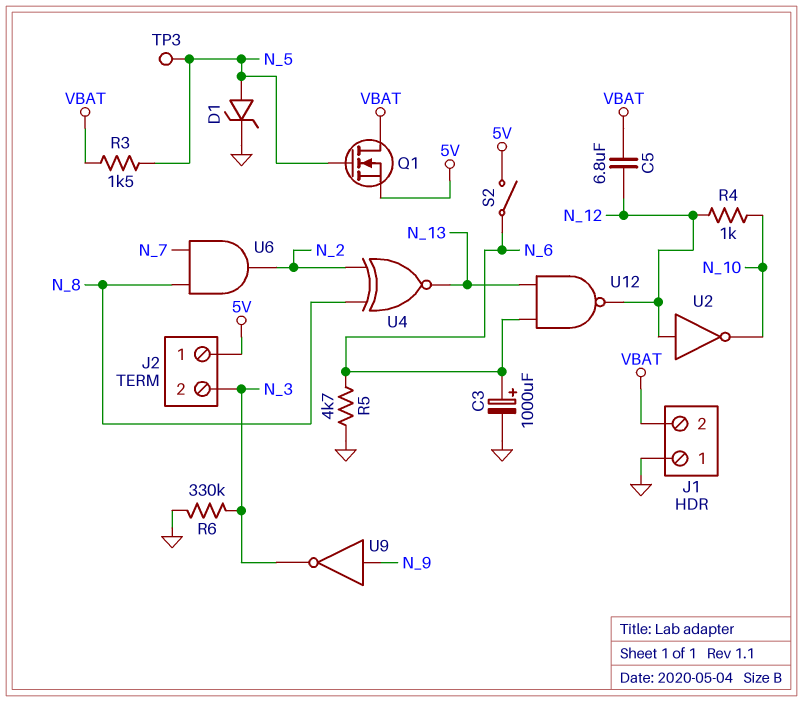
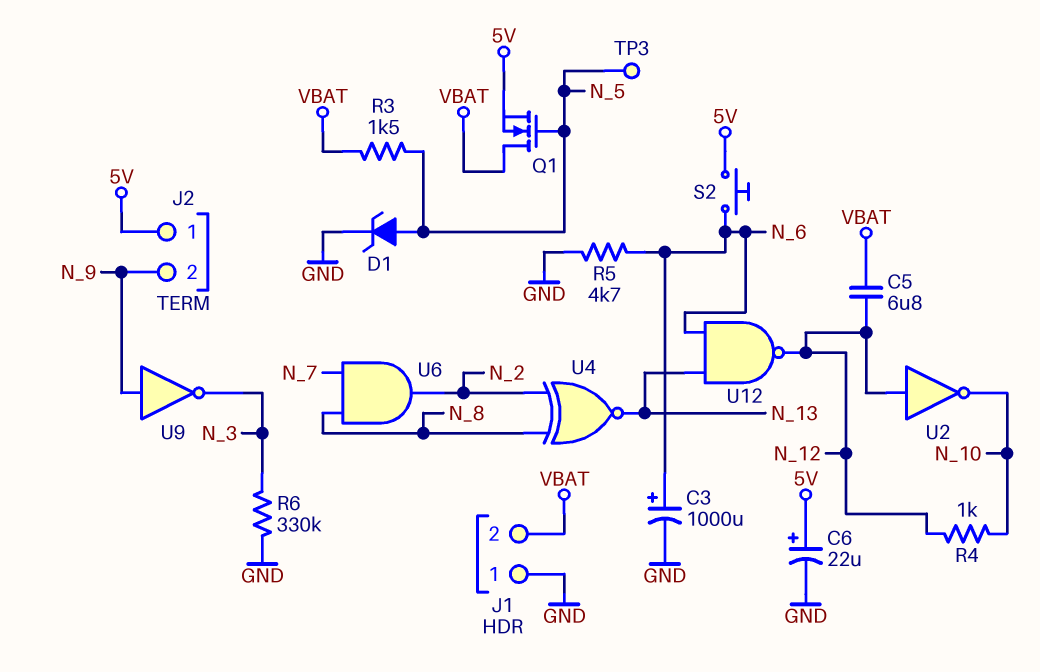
C6: none -> 22uF (plus 5V, minus GND)
J2 pin 2: N_3 -> N_9
S2: switch (5V, N_6) -> button (5V, N_6)

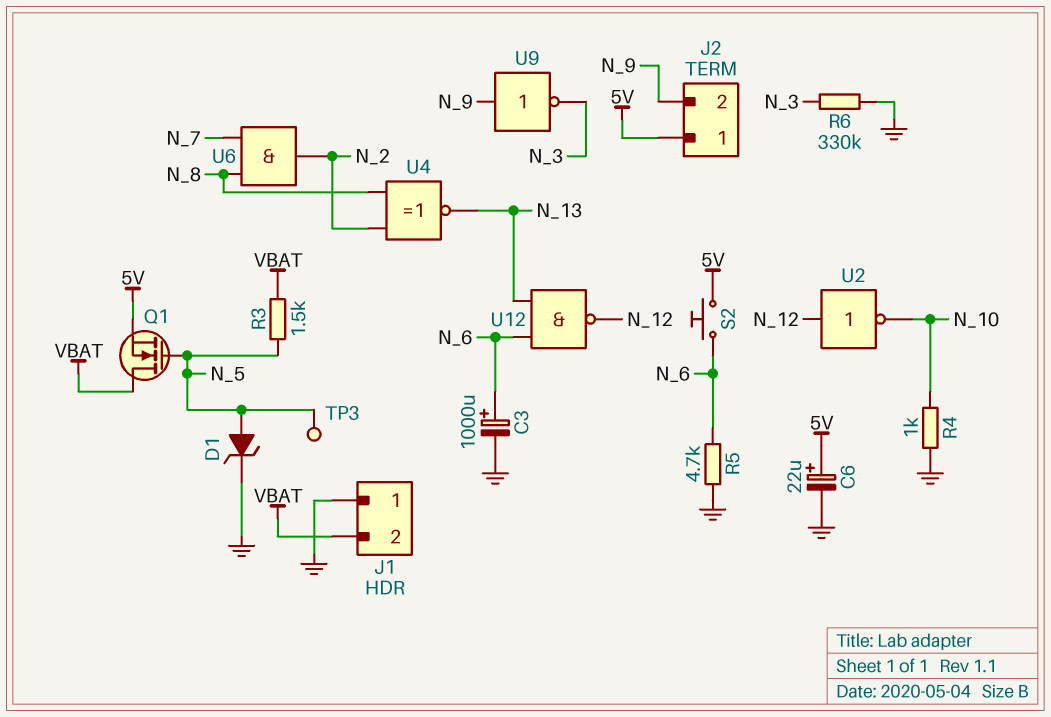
C5: 6.8uF (N_12, VBAT) -> none
R4: 1k (N_10, N_12) -> 1k (GND, N_10)

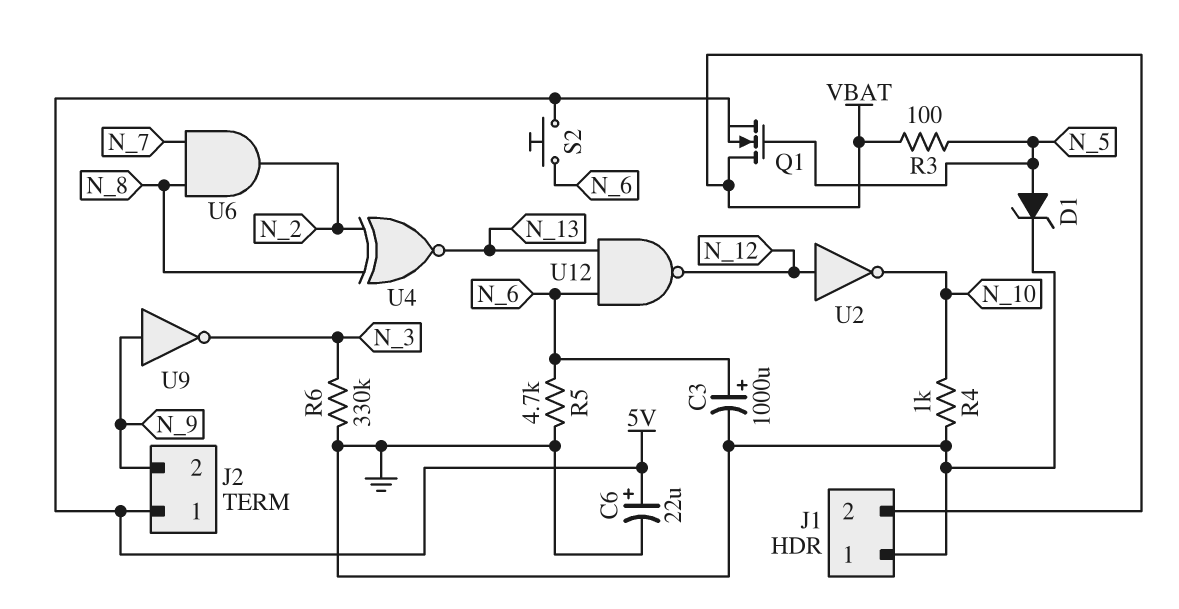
R3: 1.5k (N_5, VBAT) -> 100 (N_5, VBAT)
TP3: test point (N_5) -> none

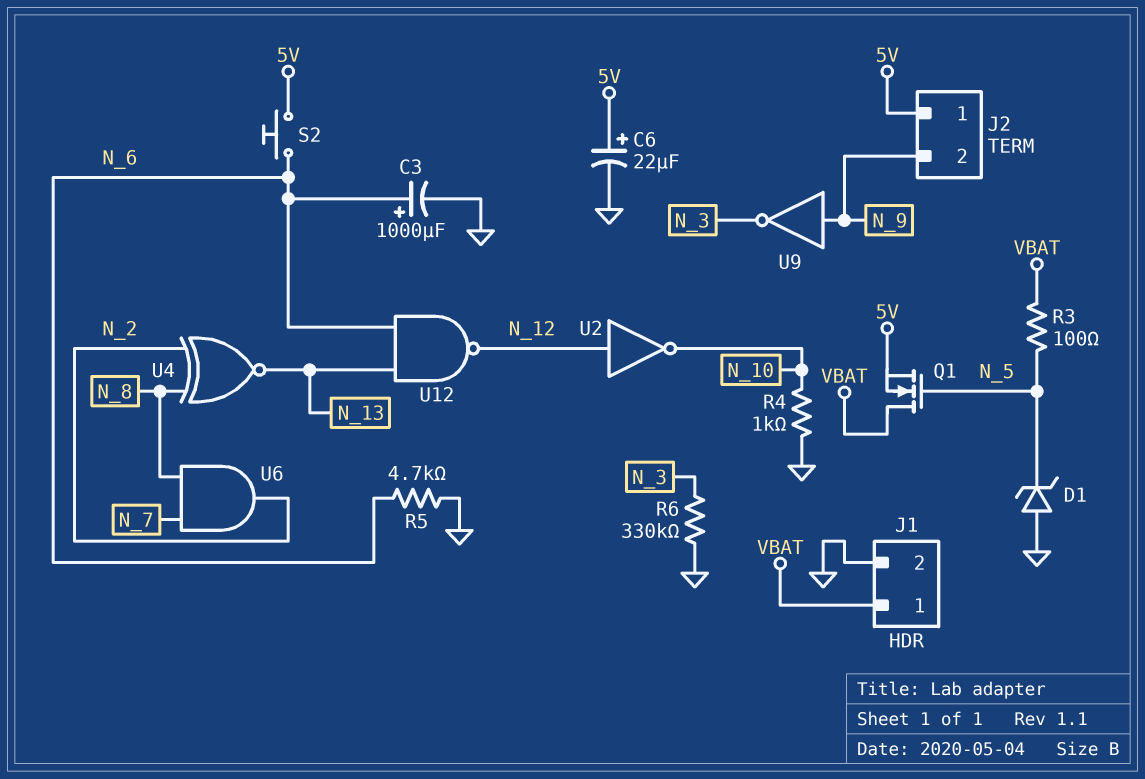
D1: zener (A N_5, K GND) -> zener (A GND, K N_5)
J1 pin 1: GND -> VBAT
J1 pin 2: VBAT -> GND

